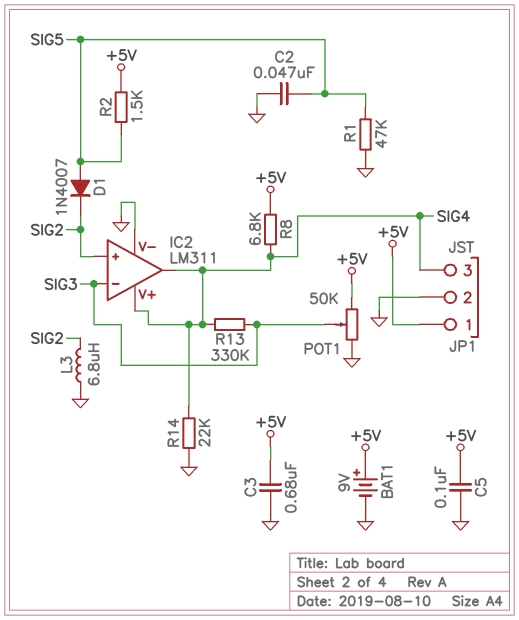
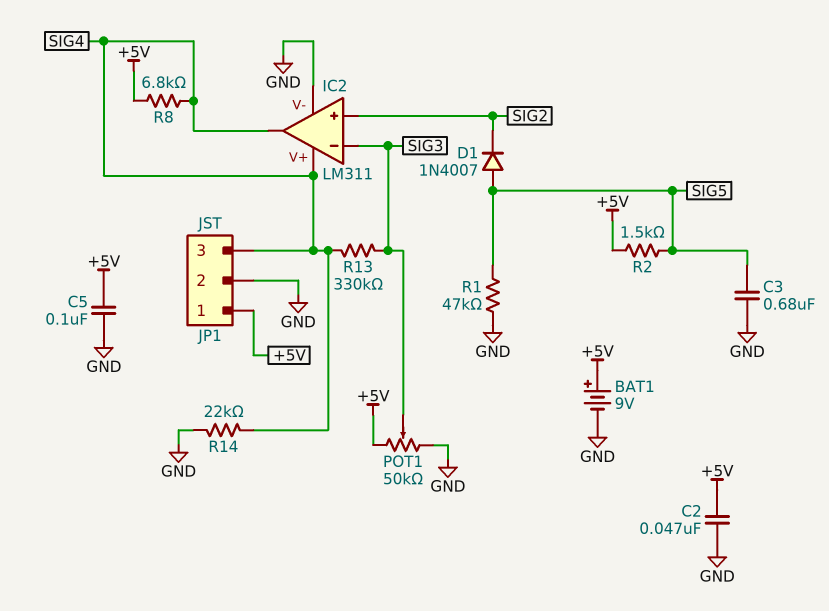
C2: 47nF (GND, SIG5) -> 47nF (+5V, GND)
C3: 680nF (+5V, GND) -> 680nF (GND, SIG5)
L3: 6.8uH (GND, SIG2) -> none

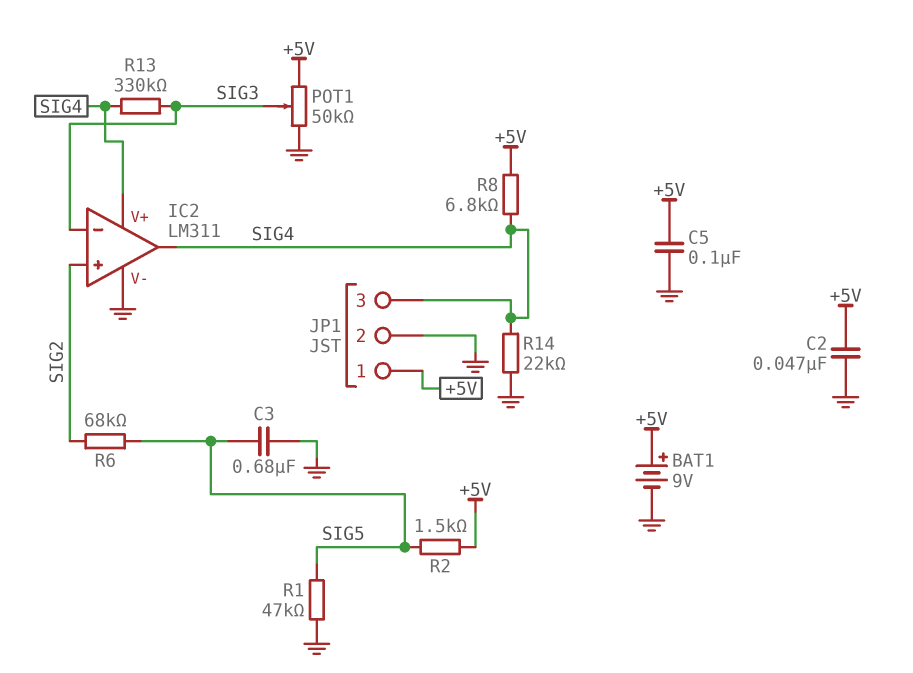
D1: diode 1N4007 (A SIG5, K SIG2) -> none
R6: none -> 68k (SIG2, SIG5)

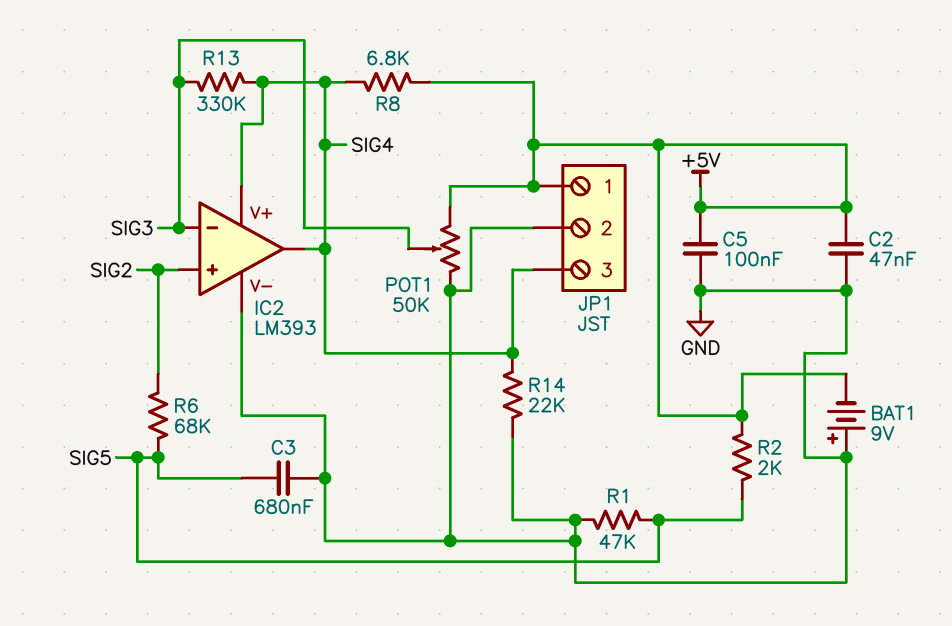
BAT1: 9V (plus +5V, minus GND) -> 9V (plus GND, minus +5V)
IC2: LM311 -> LM393
R2: 1.5k (+5V, SIG5) -> 2k (+5V, SIG5)

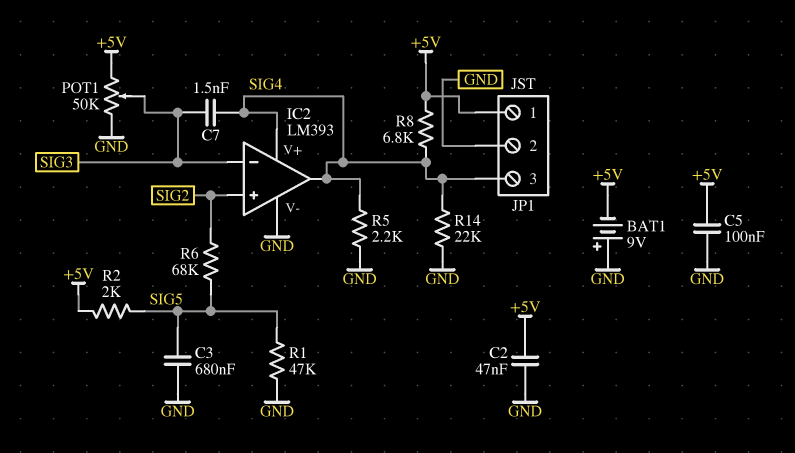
C7: none -> 1.5nF (SIG3, SIG4)
R5: none -> 2.2k (GND, SIG4)
R13: 330k (SIG3, SIG4) -> none

